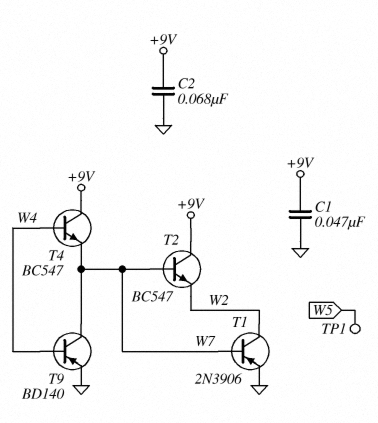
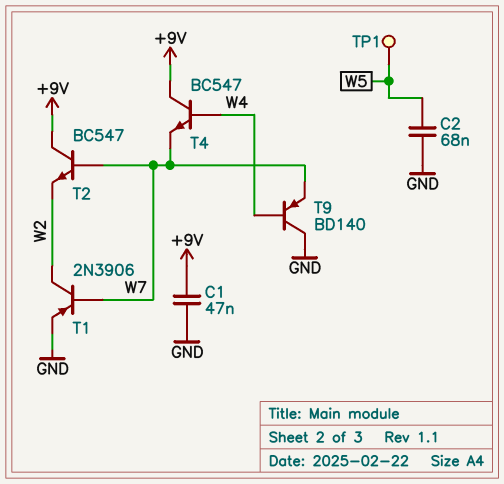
C2: 68nF (+9V, GND) -> 68nF (GND, W5)
T9: PNP BD140 (B W4, C W7, E GND) -> PNP BD140 (B W4, C GND, E W7)

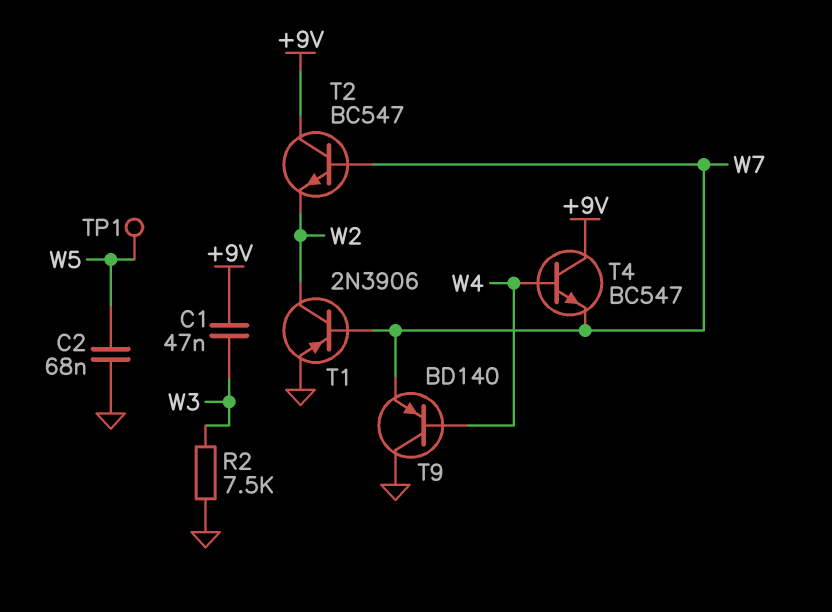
C1: 47nF (+9V, GND) -> 47nF (+9V, W3)
R2: none -> 7.5k (GND, W3)

